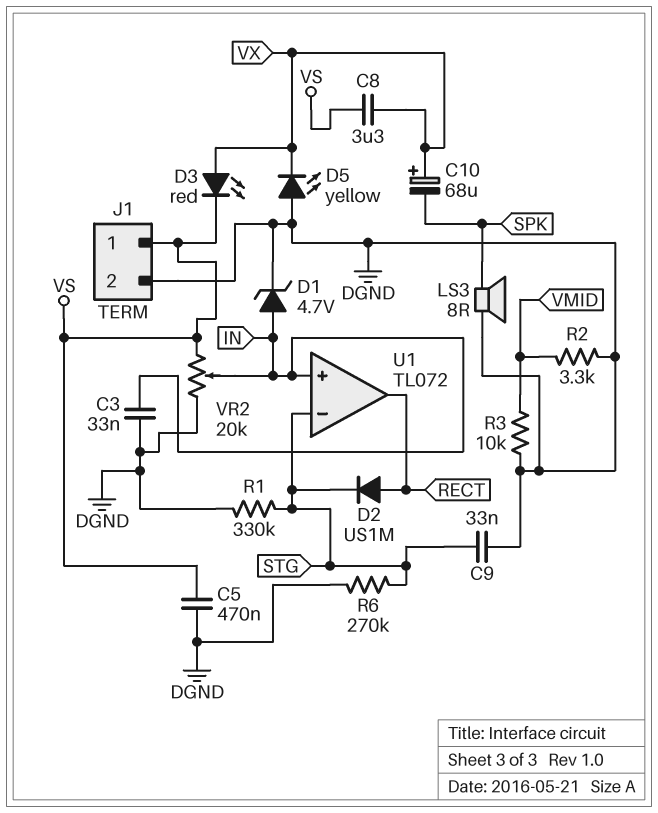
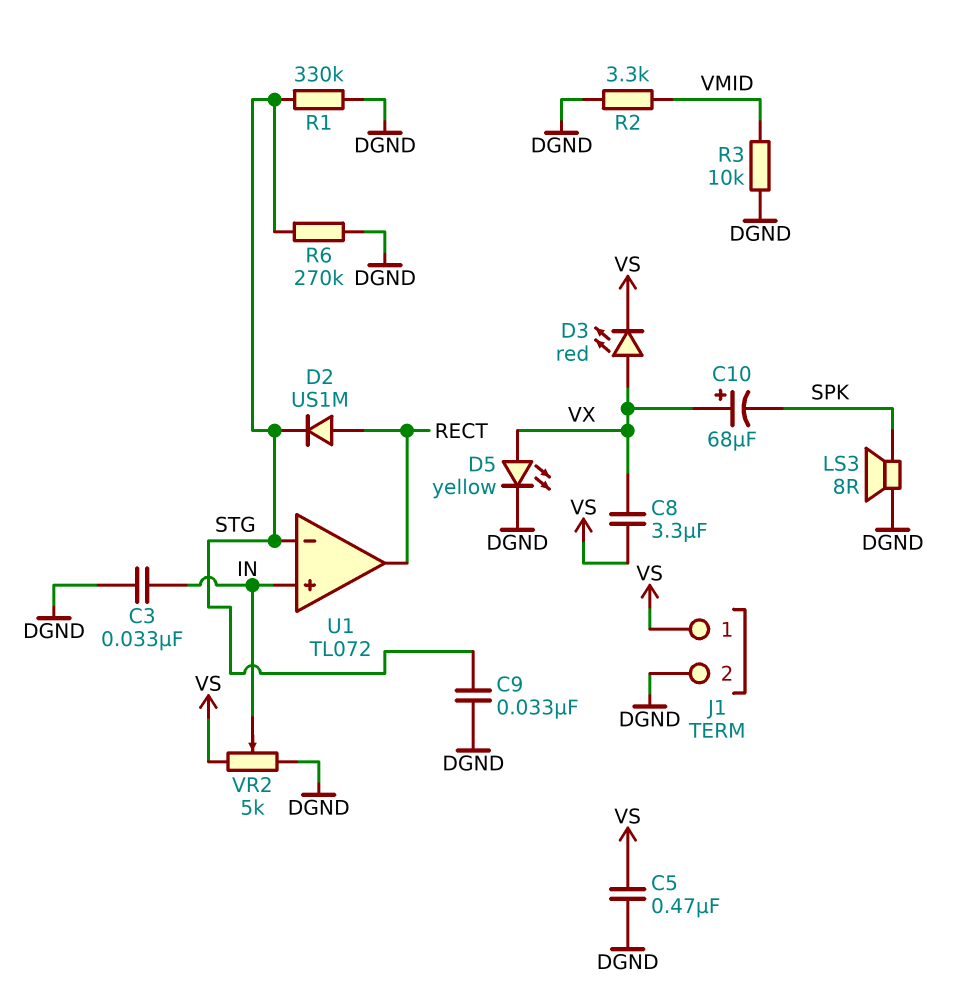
D1: zener 4.7V (A IN, K DGND) -> none
D5: LED yellow (A DGND, K VX) -> LED yellow (A VX, K DGND)
VR2: 20k (DGND, VS, wiper IN) -> 5k (DGND, VS, wiper IN)

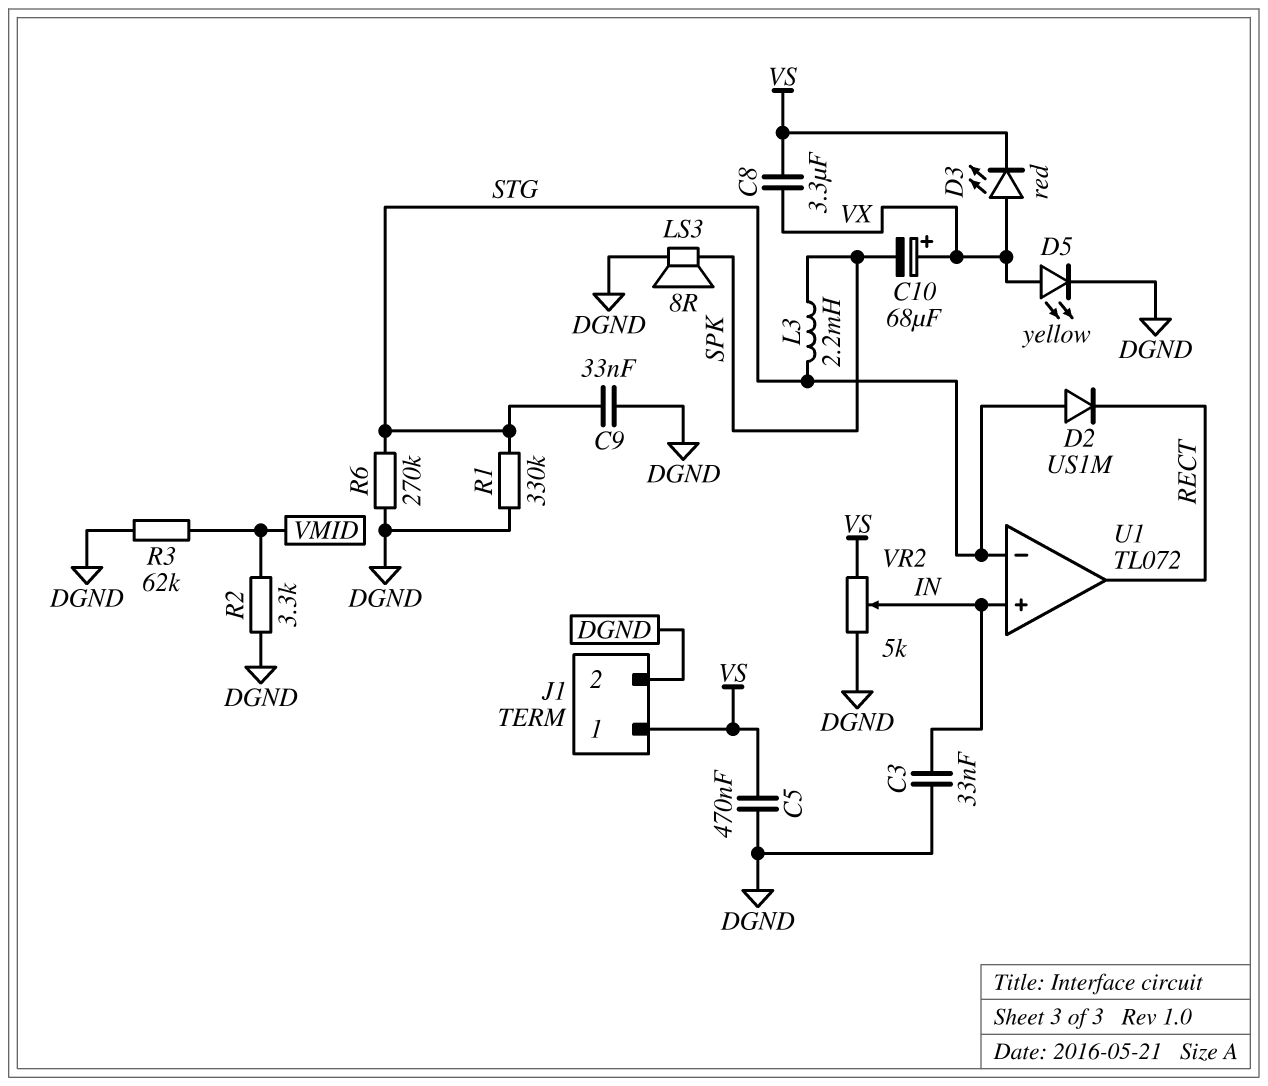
D2: diode US1M (A RECT, K STG) -> diode US1M (A STG, K RECT)
L3: none -> 2.2mH (SPK, STG)
R3: 10k (DGND, VMID) -> 62k (DGND, VMID)

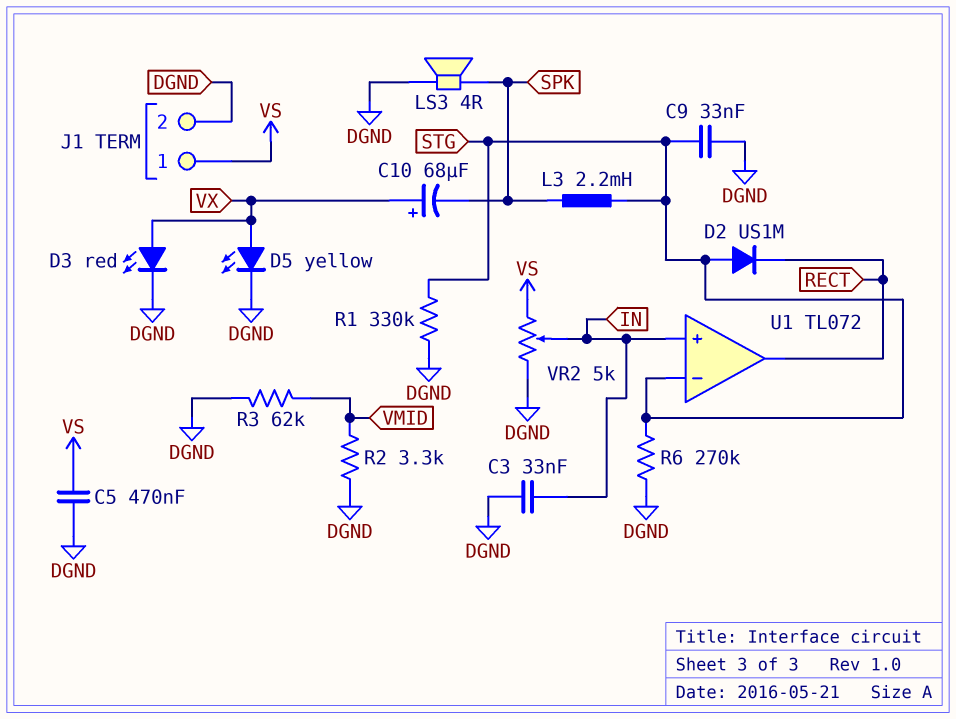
C8: 3.3uF (VS, VX) -> none
D3: LED red (A VX, K VS) -> LED red (A VX, K DGND)
LS3: speaker 8R (DGND, SPK) -> speaker 4R (DGND, SPK)

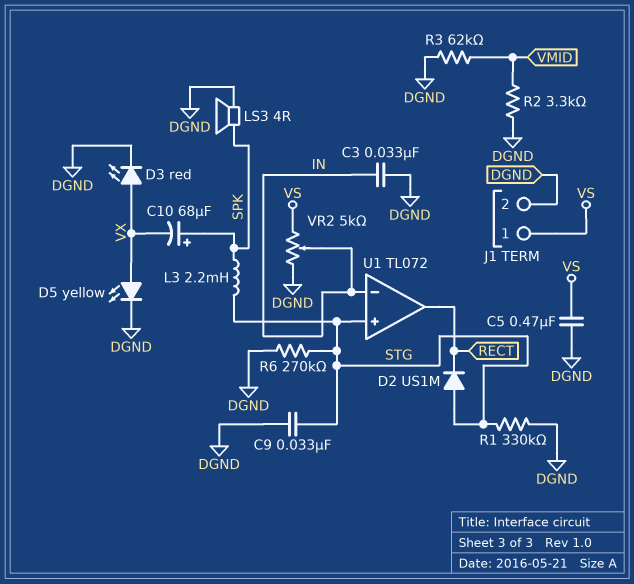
C10: 68uF (plus VX, minus SPK) -> 68uF (plus SPK, minus VX)
U1 pin in+: IN -> STG
U1 pin in-: STG -> IN

